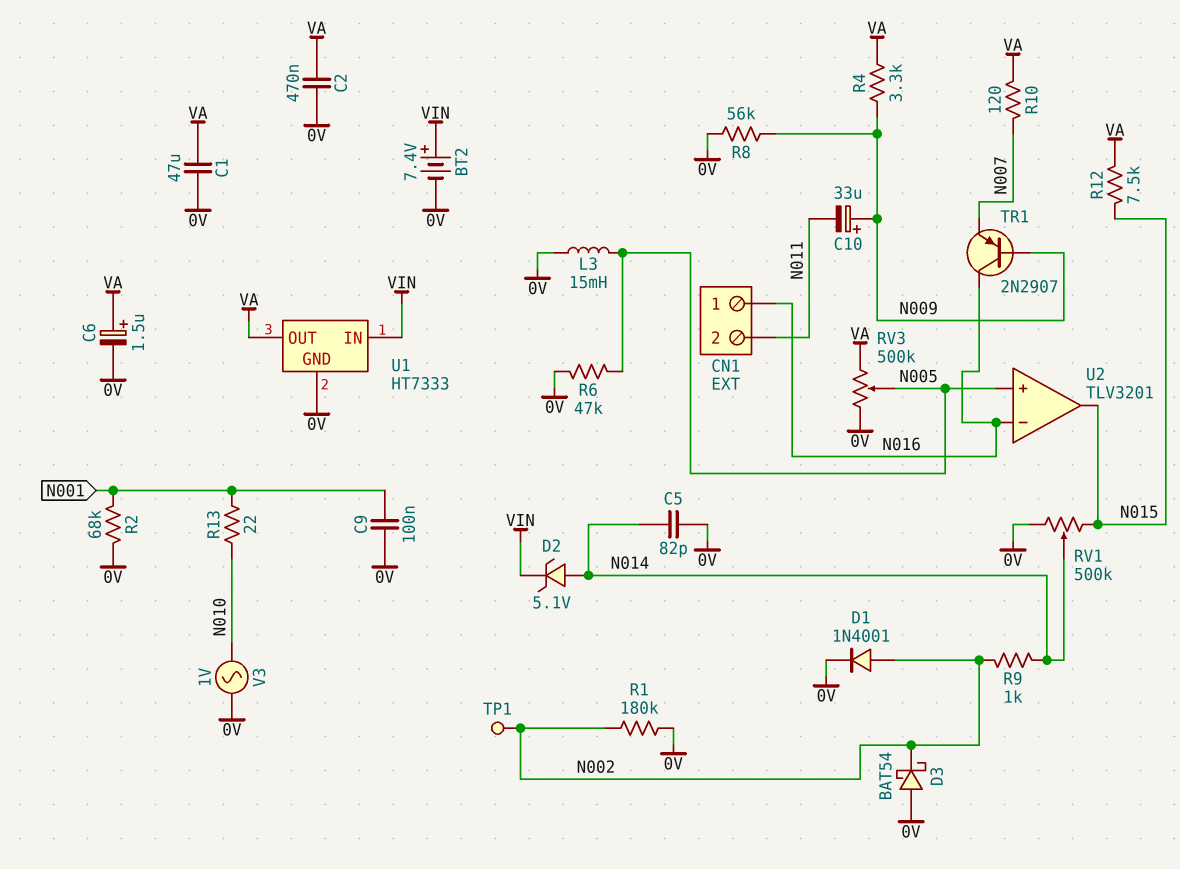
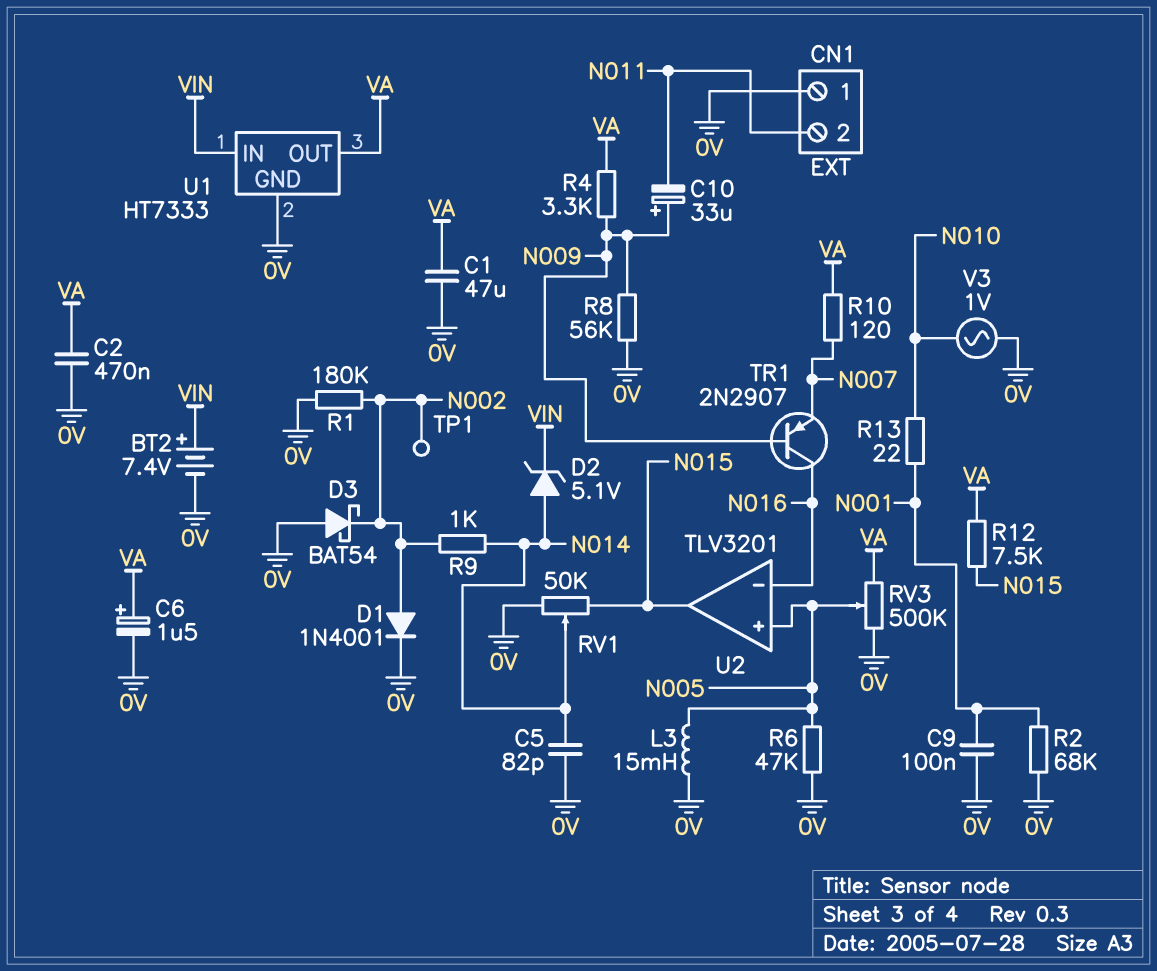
CN1 pin 1: N016 -> 0V
RV1: 500k (0V, N015, wiper N014) -> 50k (0V, N015, wiper N014)

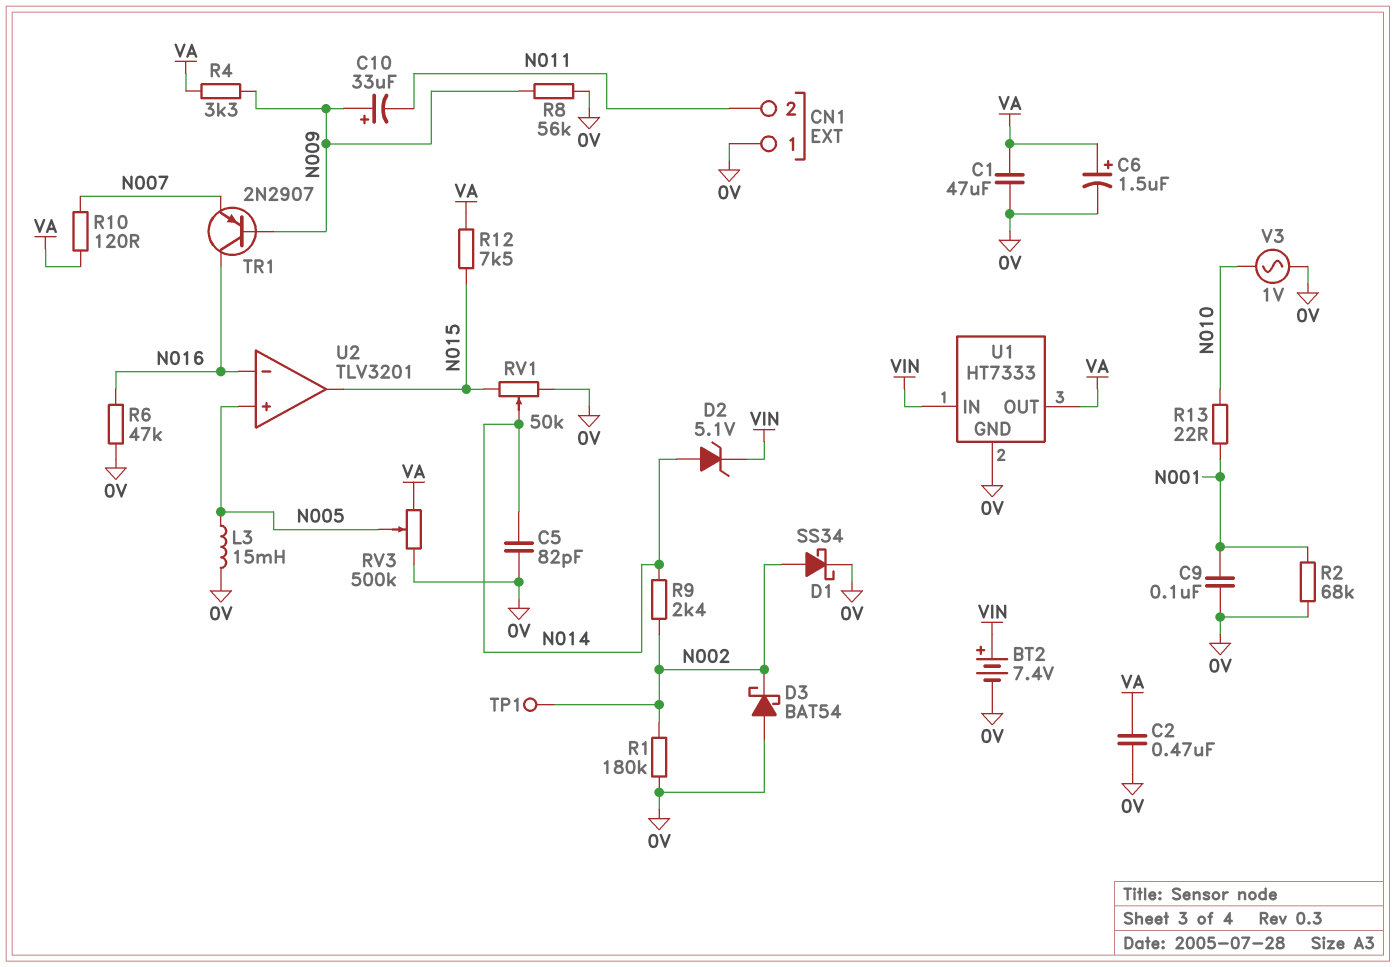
D1: diode 1N4001 (A N002, K 0V) -> schottky SS34 (A N002, K 0V)
R6: 47k (0V, N005) -> 47k (0V, N016)
R9: 1k (N002, N014) -> 2.4k (N002, N014)

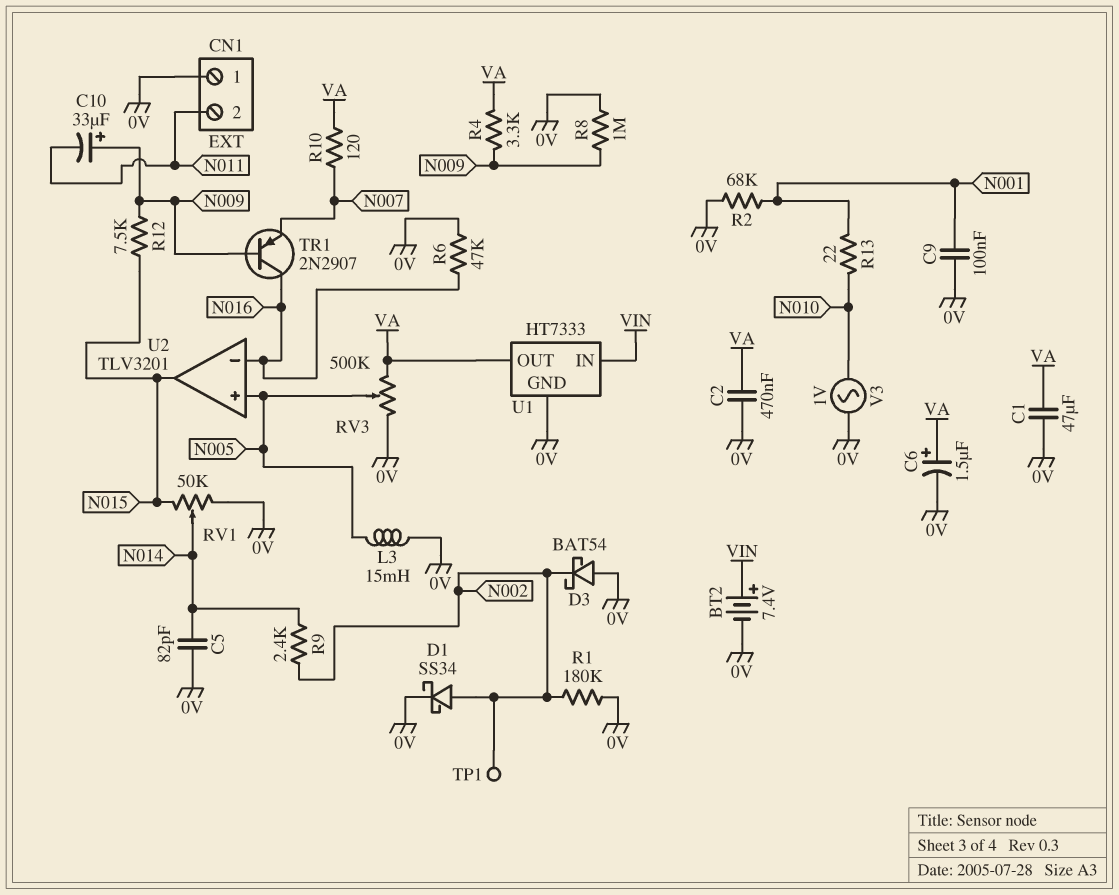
D2: zener 5.1V (A N014, K VIN) -> none
R8: 56k (0V, N009) -> 1M (0V, N009)
R12: 7.5k (N015, VA) -> 7.5k (N009, N015)

